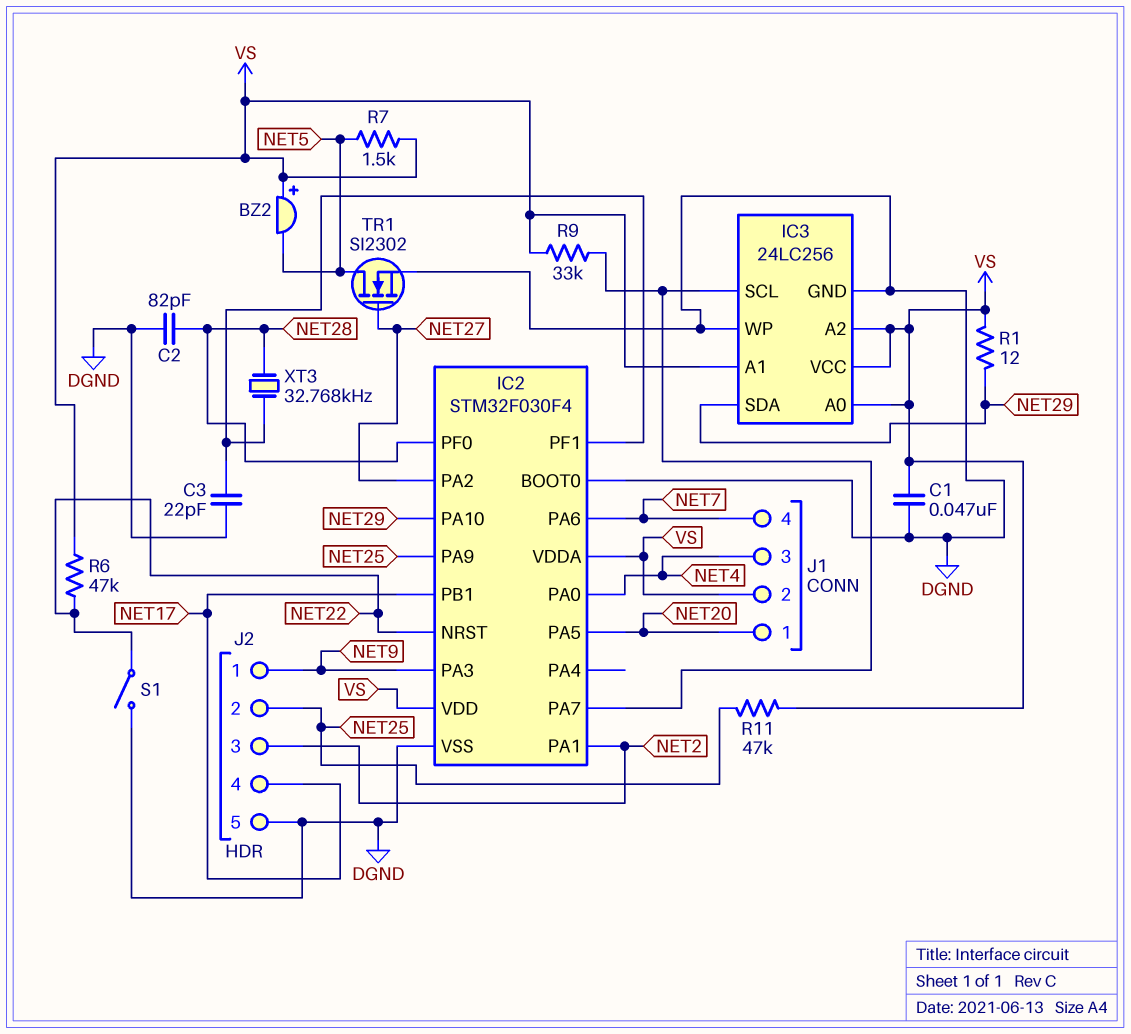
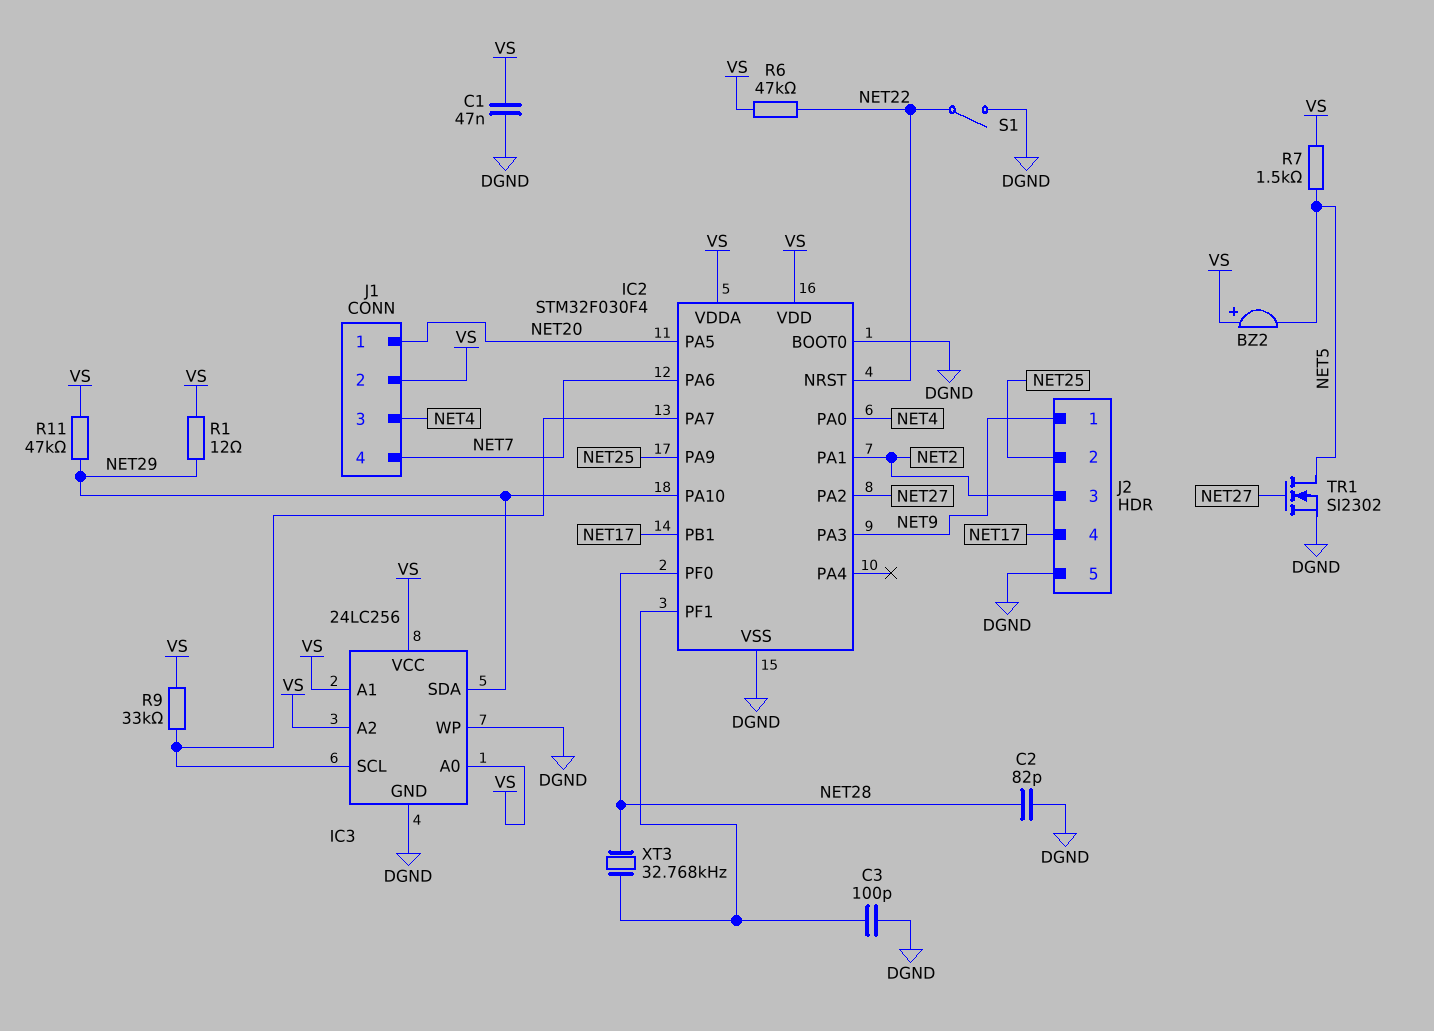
C3: 22pF (DGND, IC2/PF1) -> 100pF (DGND, IC2/PF1)
R11: 47k (NET25, VS) -> 47k (NET29, VS)

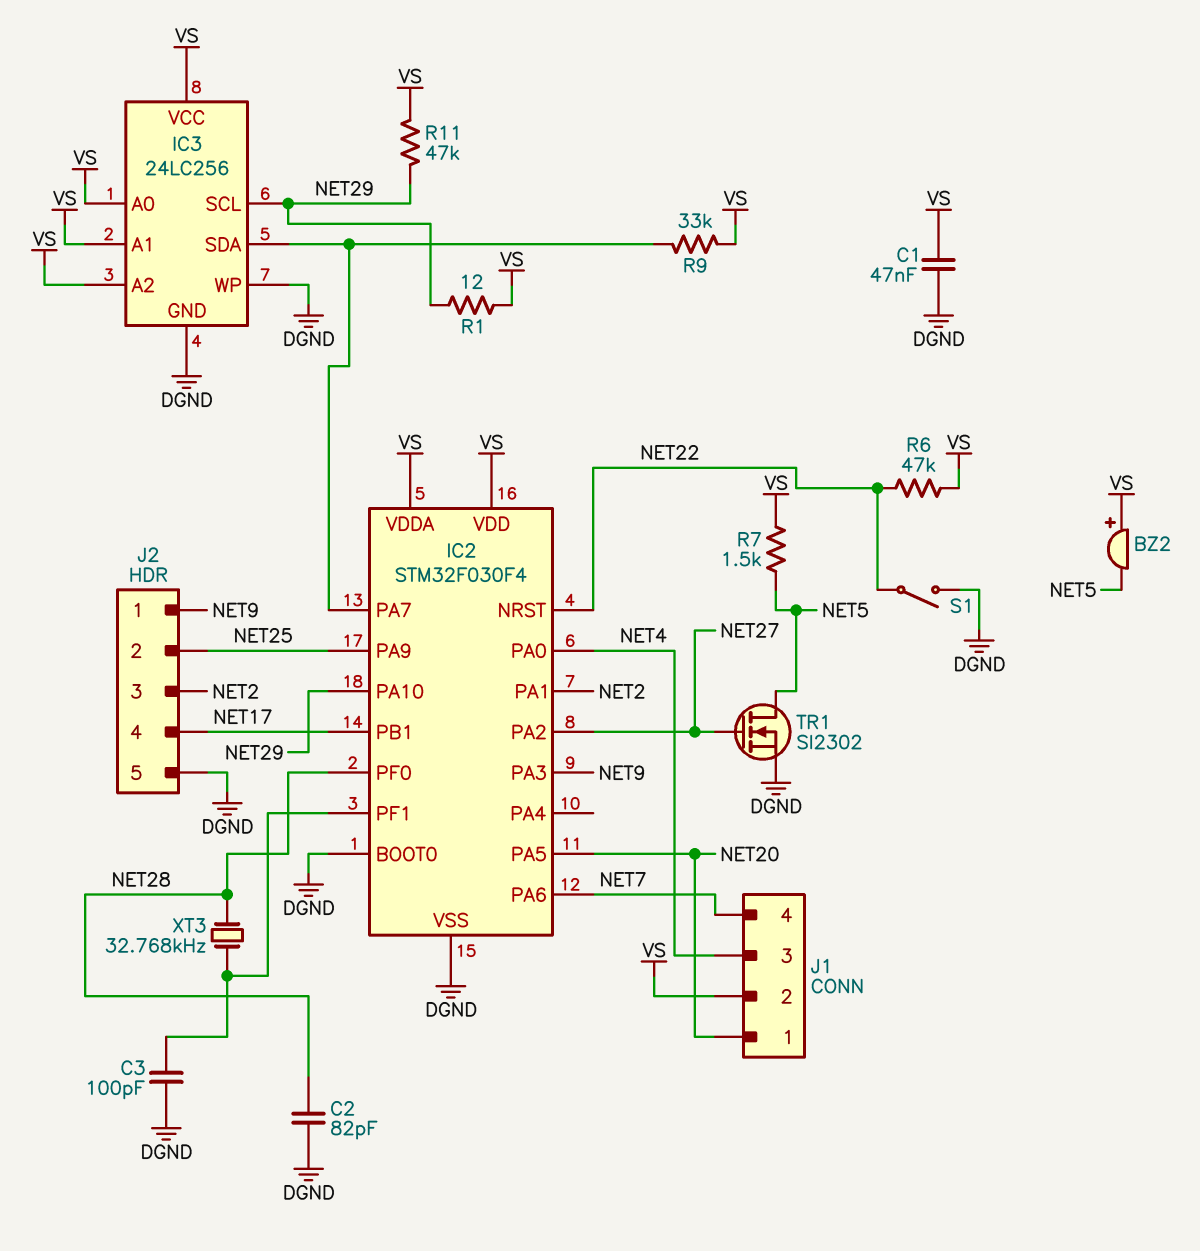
IC3 pin SCL: IC2/PA7 -> NET29
IC3 pin SDA: NET29 -> IC2/PA7

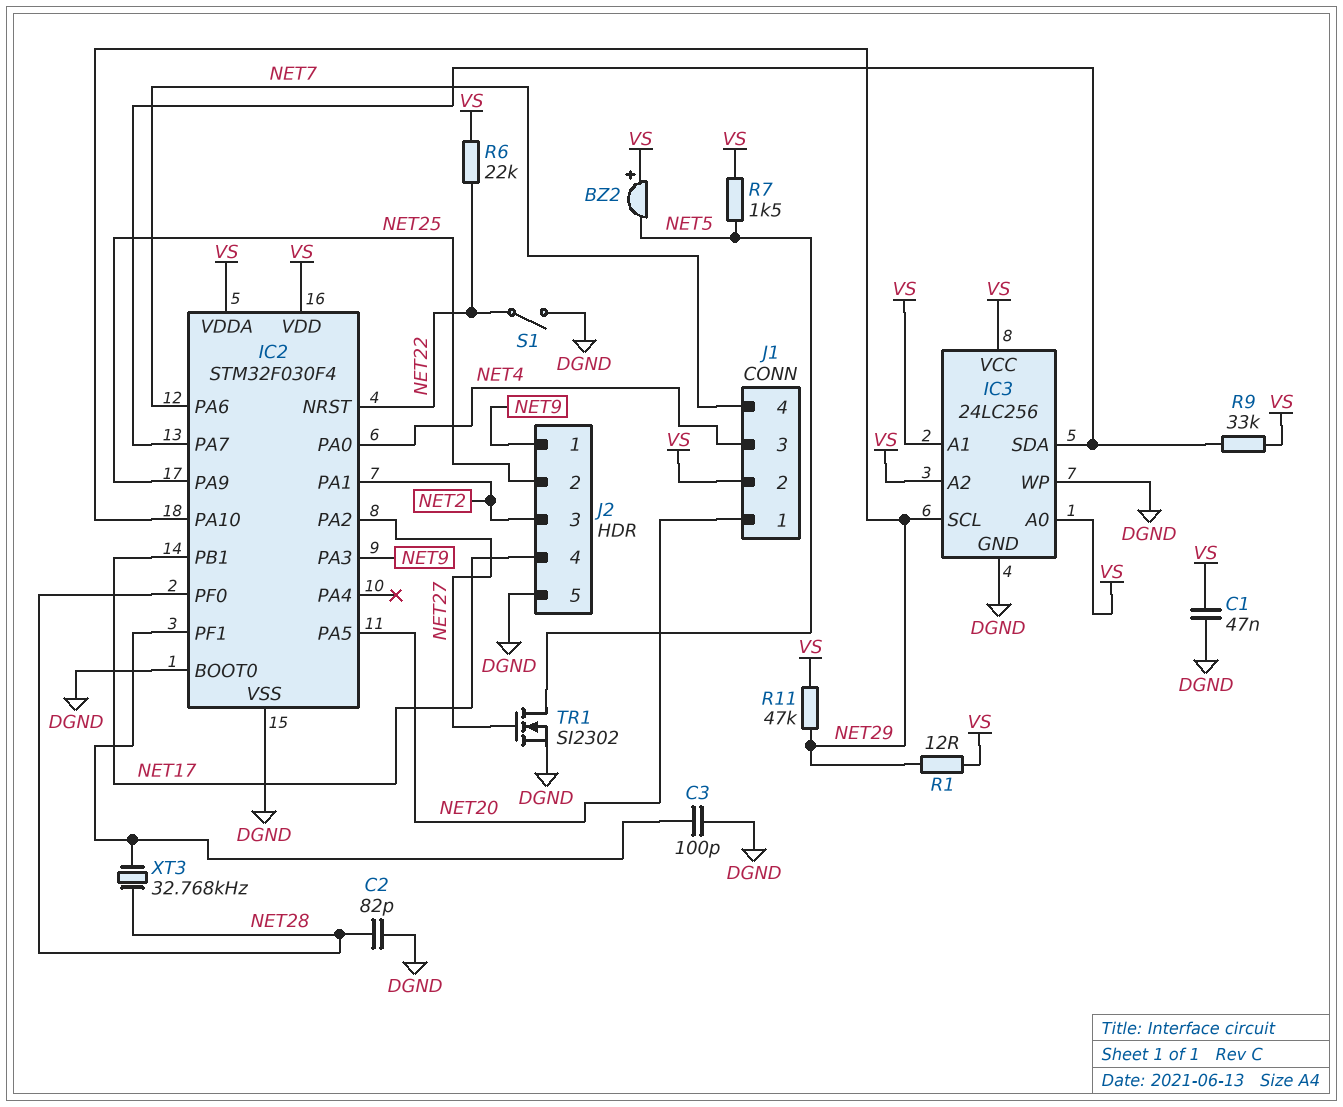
R6: 47k (NET22, VS) -> 22k (NET22, VS)

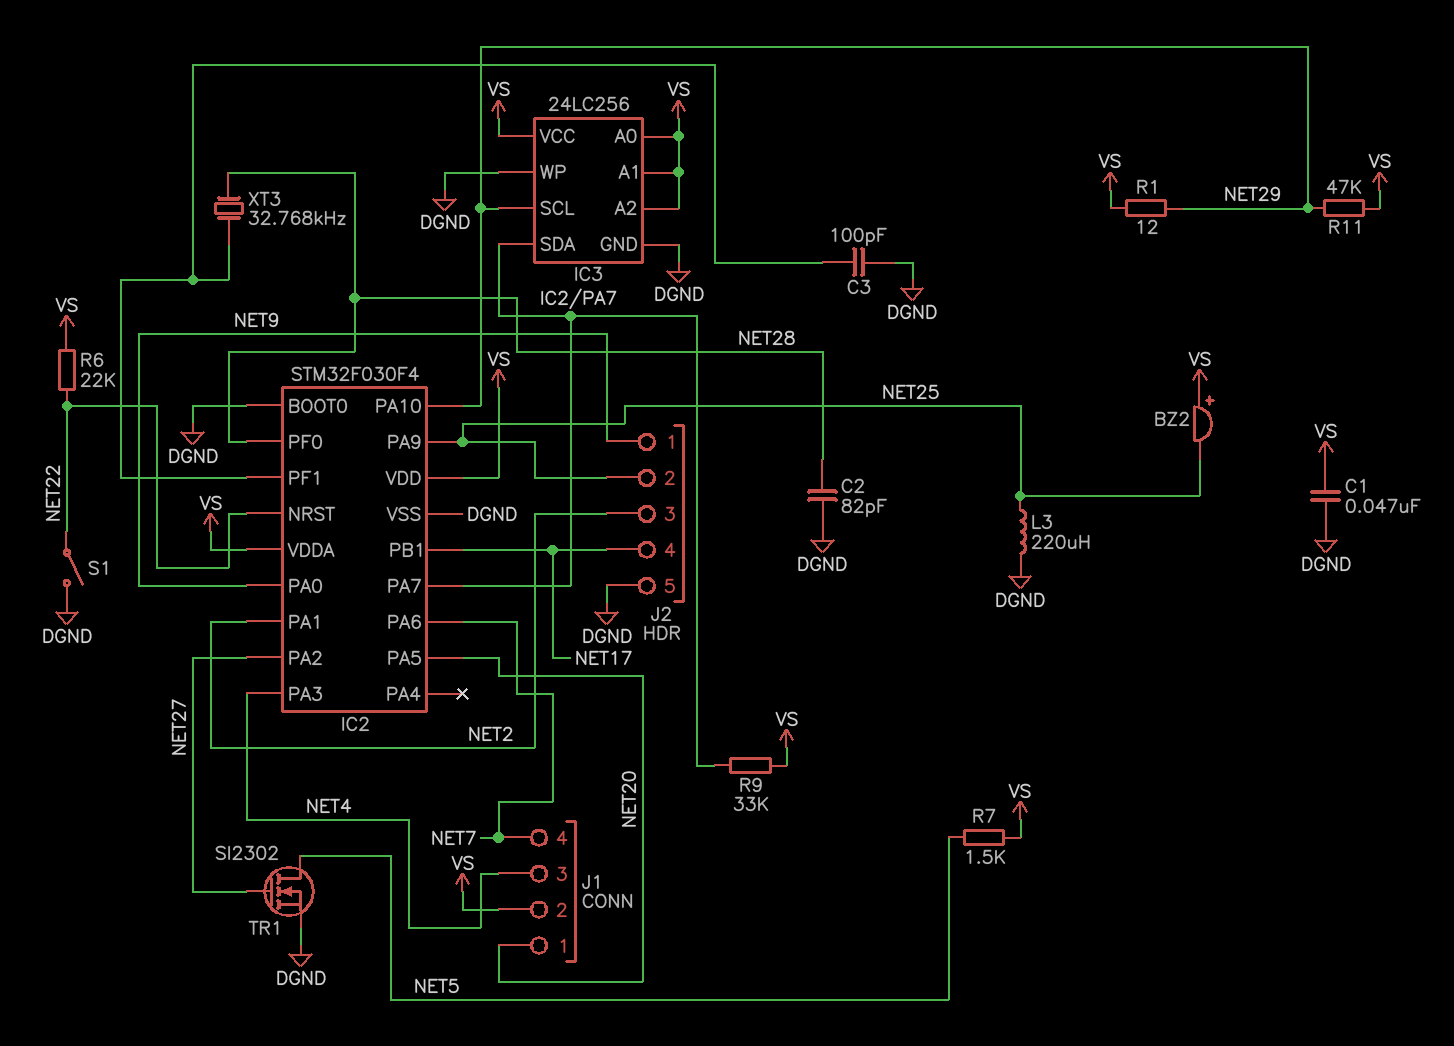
BZ2: buzzer (plus VS, minus NET5) -> buzzer (plus VS, minus NET25)
IC2 pin PA0: NET4 -> NET9
IC2 pin PA3: NET9 -> NET4
L3: none -> 220uH (DGND, NET25)

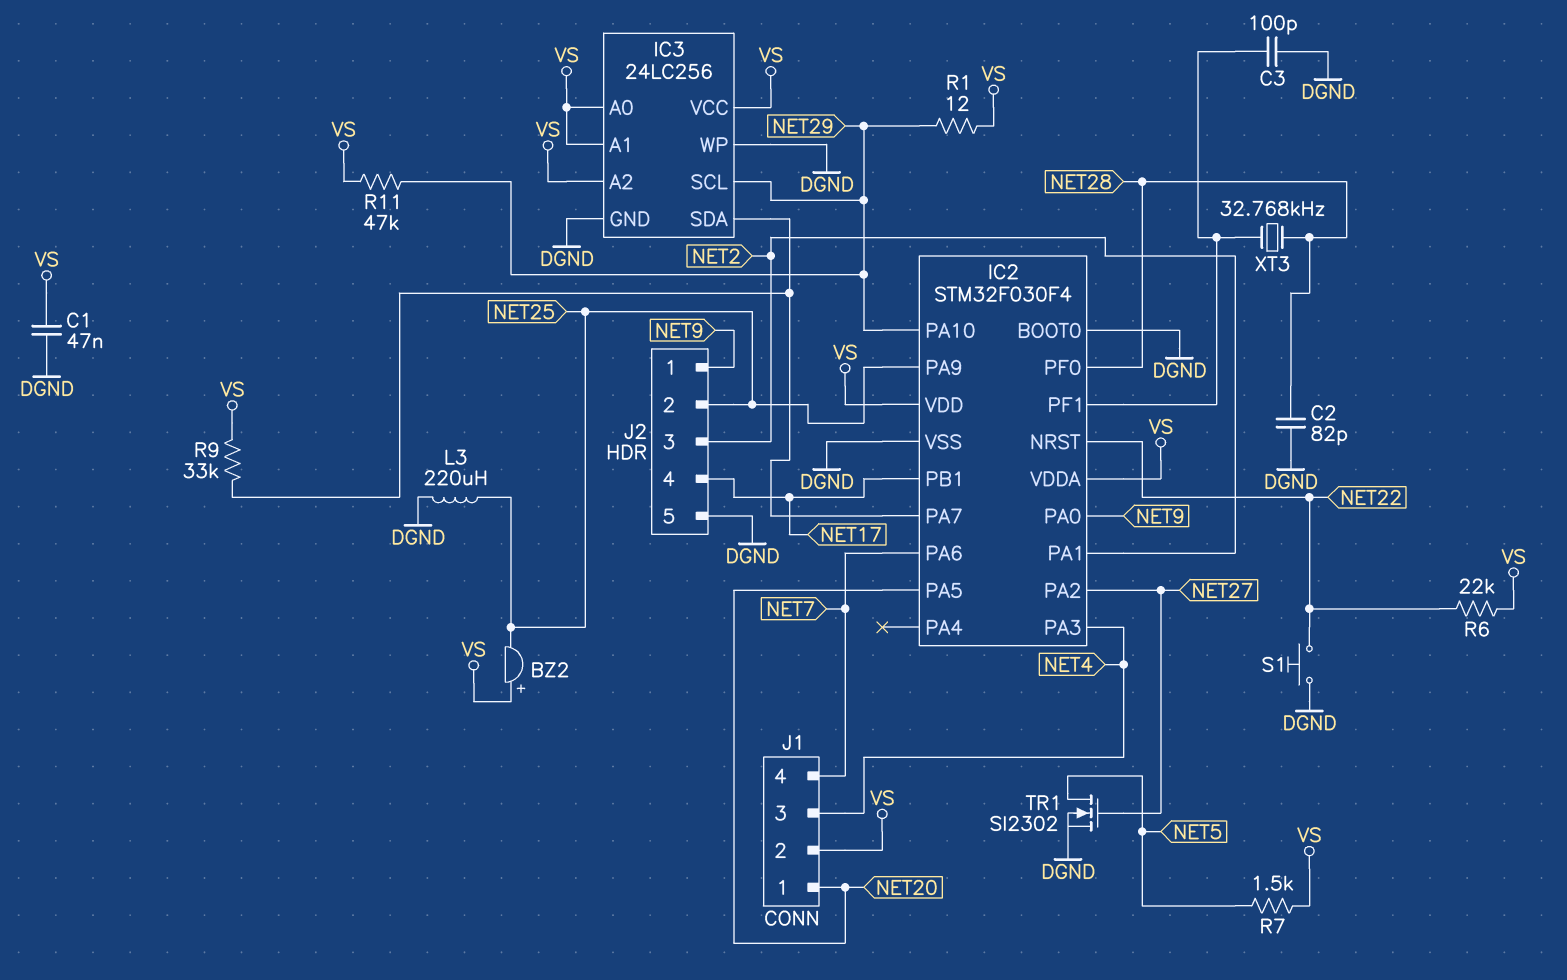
S1: switch (DGND, NET22) -> button (DGND, NET22)

